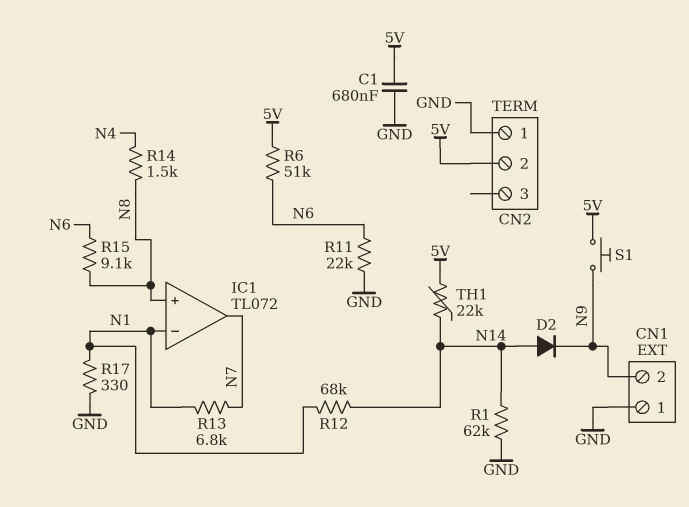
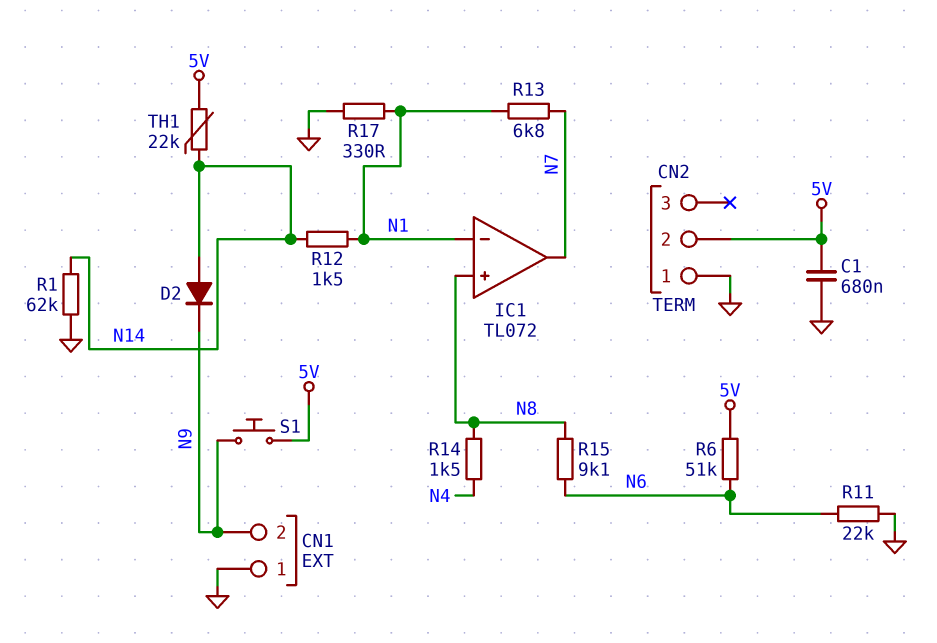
R12: 68k (N1, N14) -> 1.5k (N1, N14)

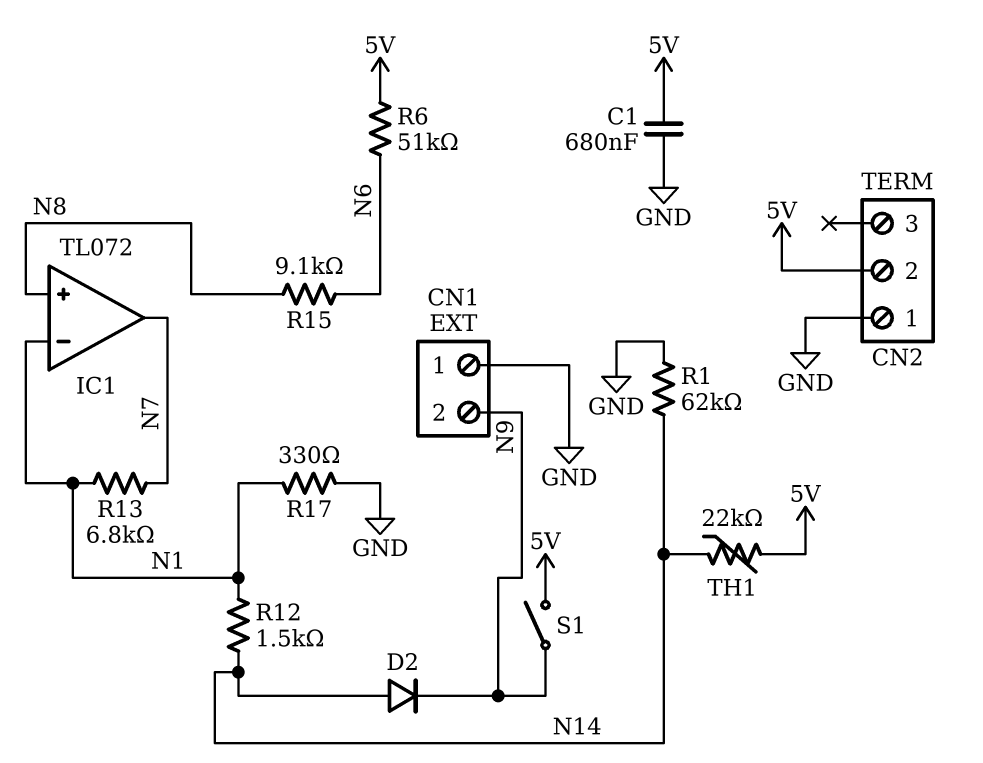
R11: 22k (GND, N6) -> none
R14: 1.5k (N4, N8) -> none
S1: button (5V, N9) -> switch (5V, N9)

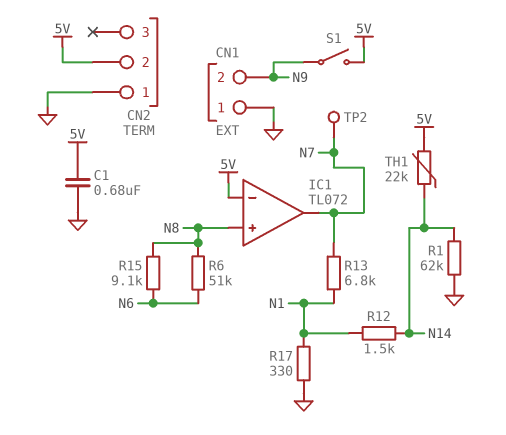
D2: diode (A N14, K N9) -> none
IC1 pin in-: N1 -> 5V
R6: 51k (5V, N6) -> 51k (N6, N8)
TP2: none -> test point (N7)

